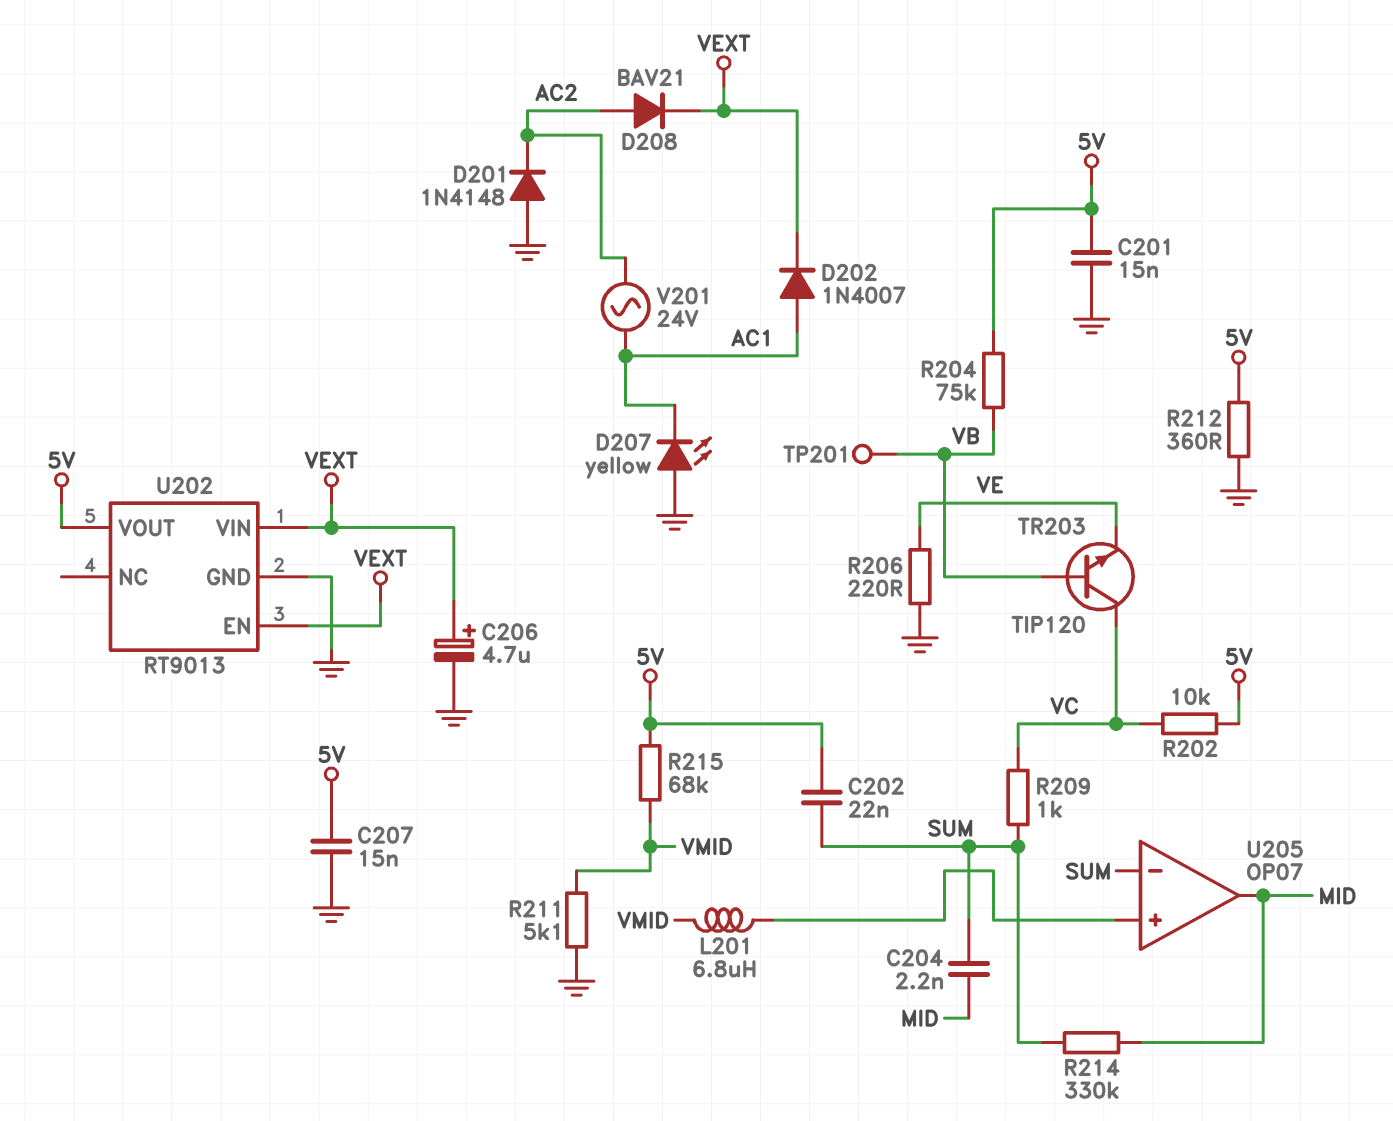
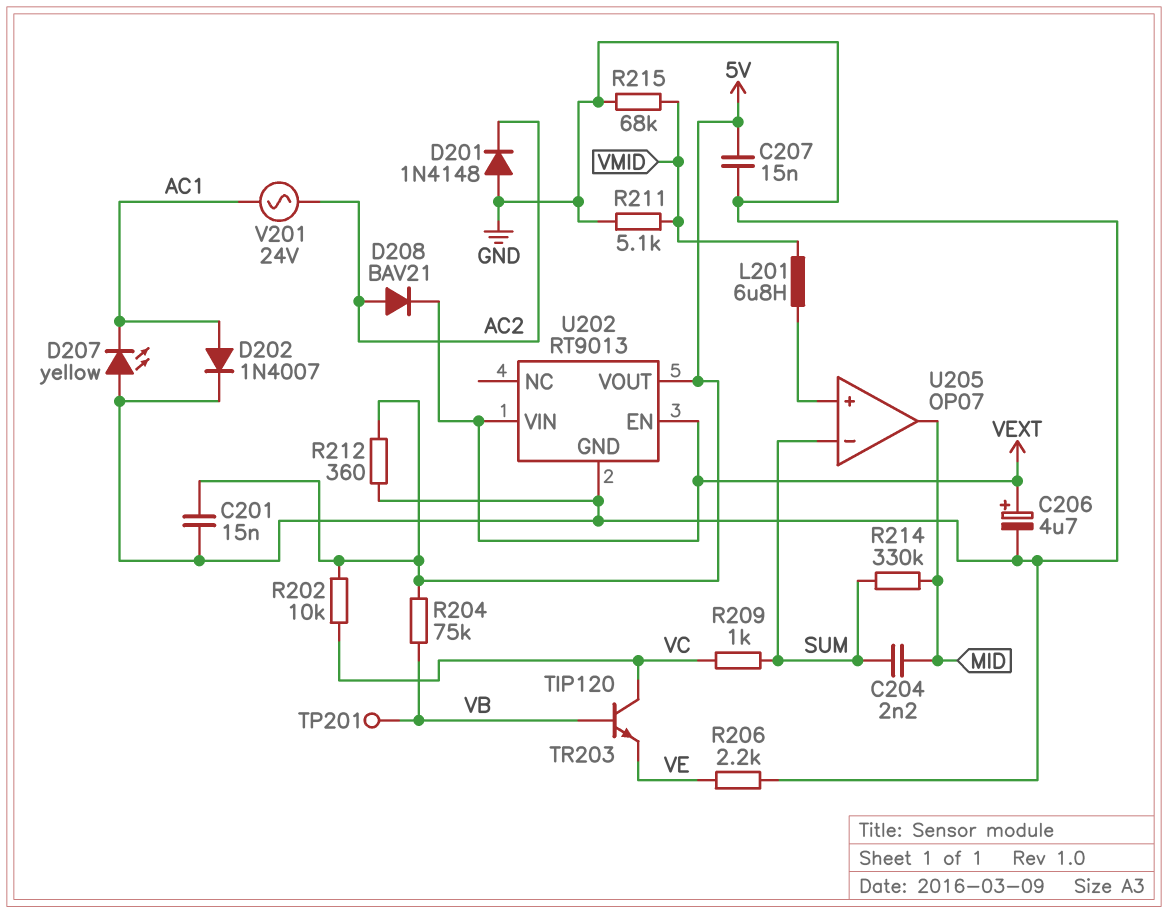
C202: 22nF (5V, SUM) -> none
D202: diode 1N4007 (A AC1, K VEXT) -> diode 1N4007 (A AC1, K GND)
R206: 220 (GND, VE) -> 2.2k (GND, VE)
R215: 68k (5V, VMID) -> 68k (GND, VMID)

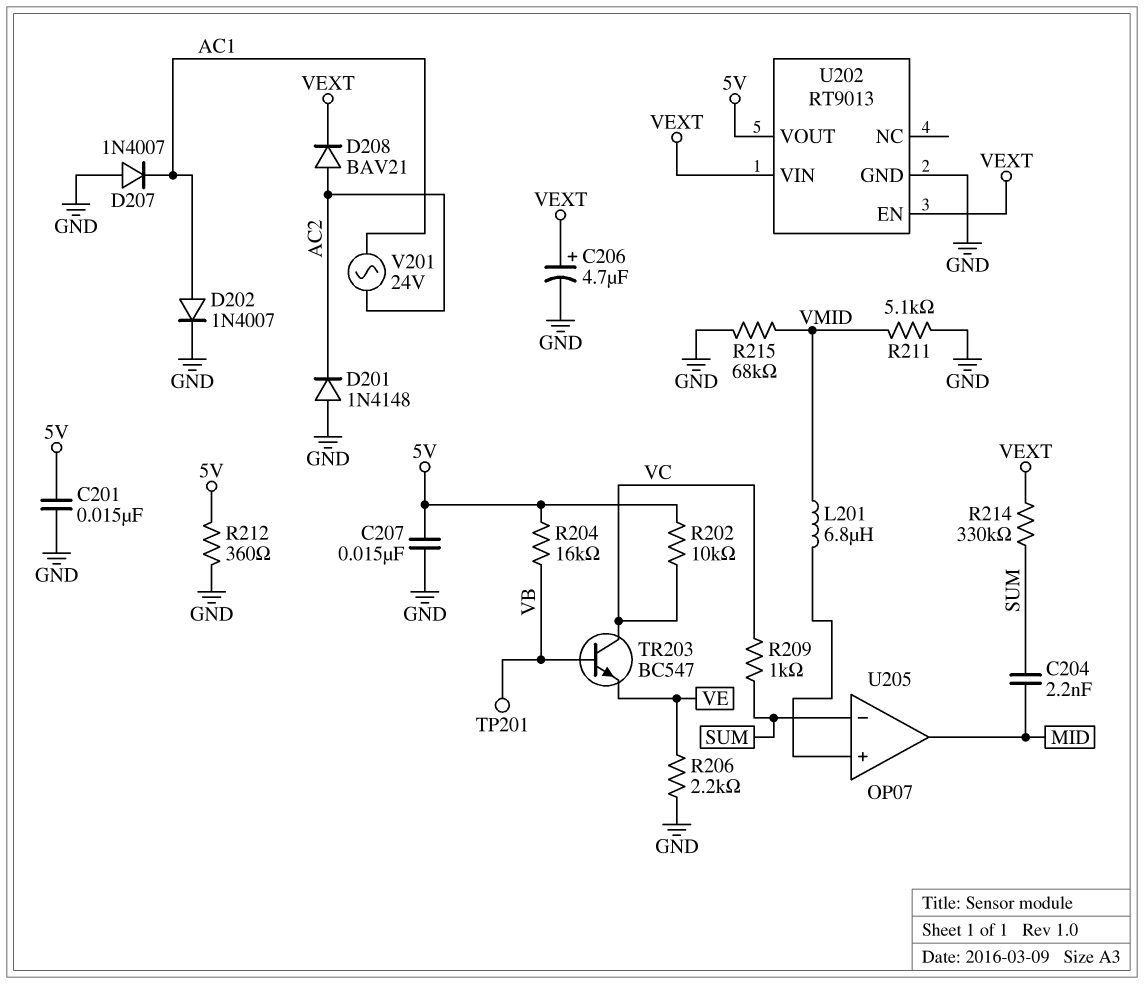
D207: LED yellow (A GND, K AC1) -> diode 1N4007 (A GND, K AC1)
R204: 75k (5V, VB) -> 16k (5V, VB)
R214: 330k (MID, SUM) -> 330k (SUM, VEXT)
TR203: NPN TIP120 (B VB, C VC, E VE) -> NPN BC547 (B VB, C VC, E VE)

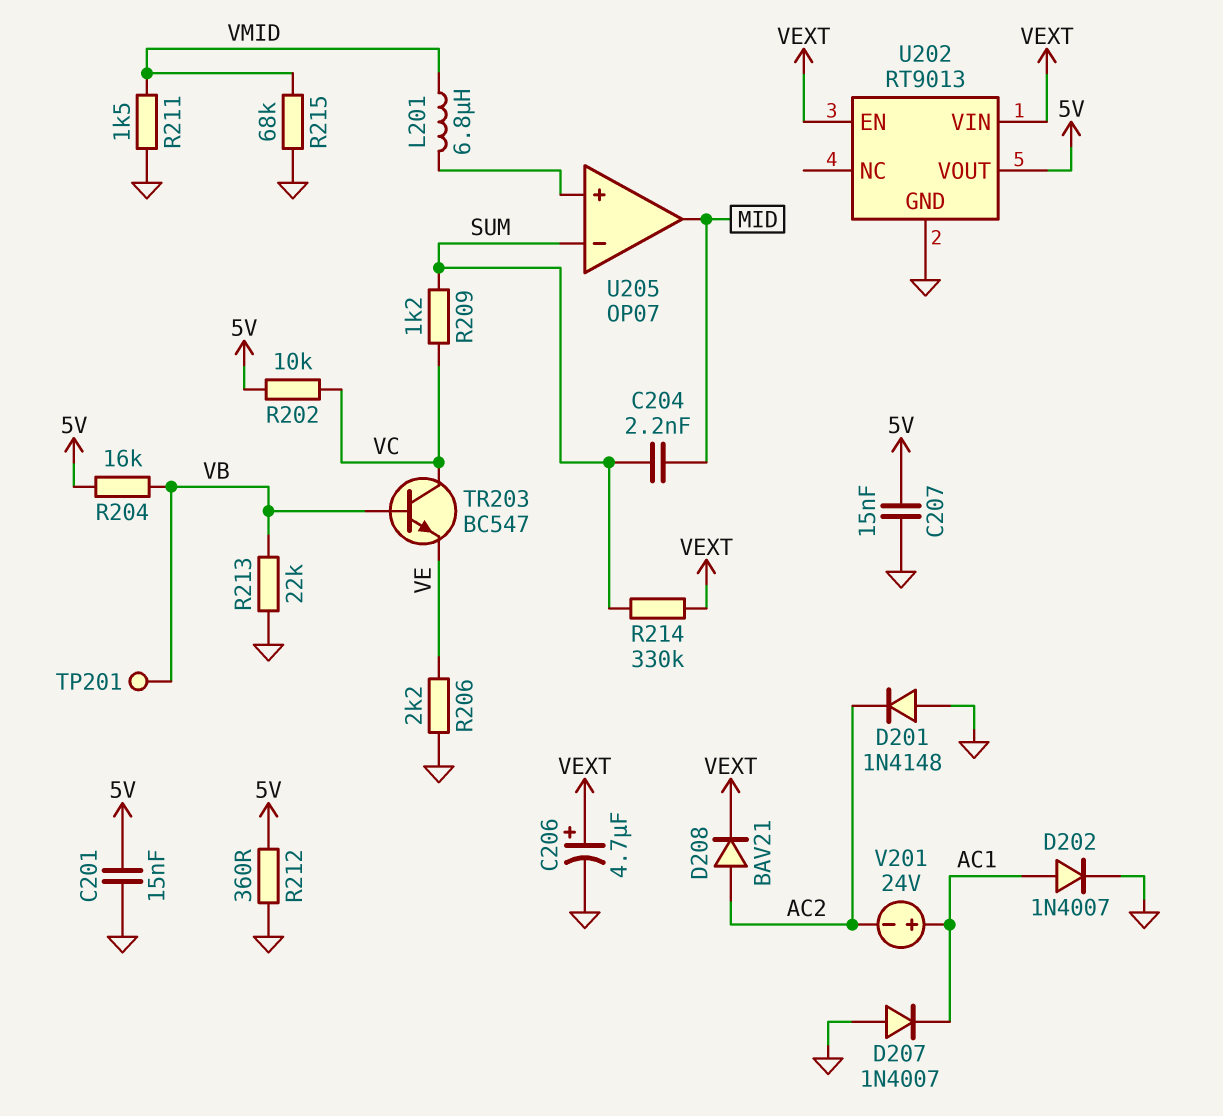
R209: 1k (SUM, VC) -> 1.2k (SUM, VC)
R211: 5.1k (GND, VMID) -> 1.5k (GND, VMID)
R213: none -> 22k (GND, VB)
V201: AC 24V (AC1, AC2) -> 24V (plus AC1, minus AC2)

